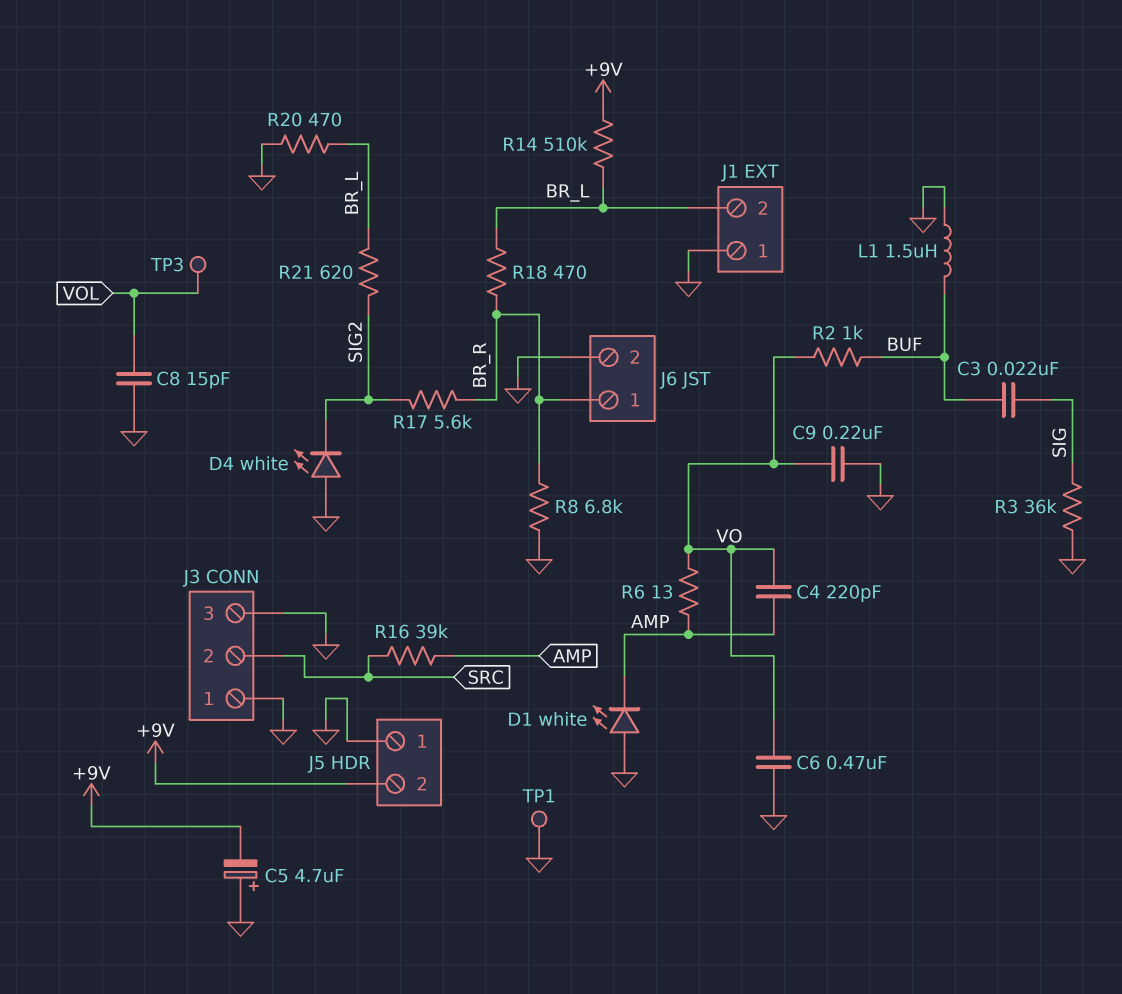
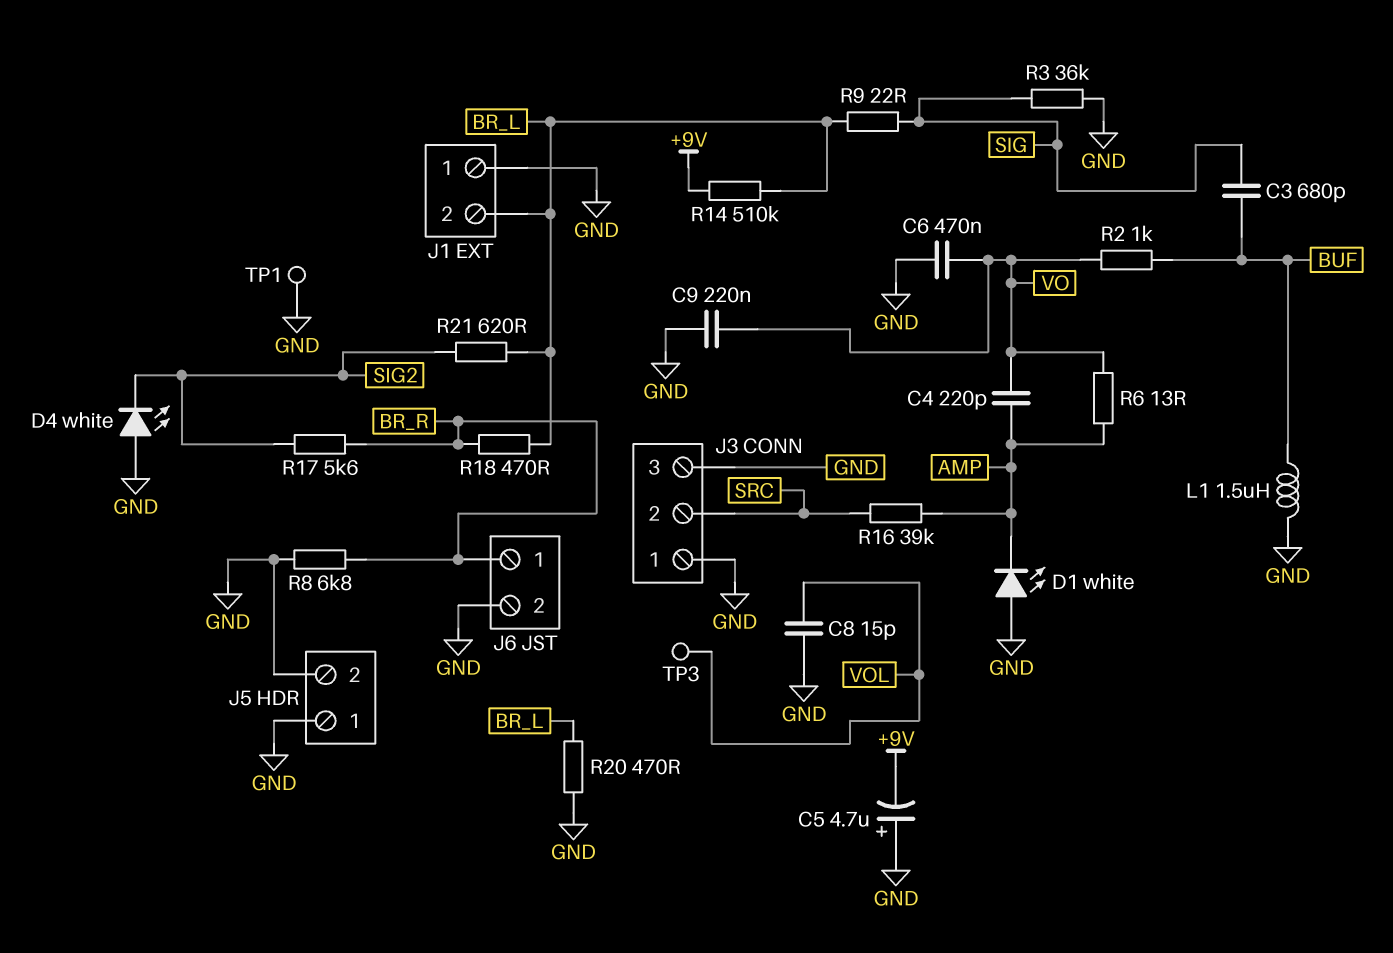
C3: 22nF (BUF, SIG) -> 680pF (BUF, SIG)
J5 pin 2: +9V -> GND
R9: none -> 22 (BR_L, SIG)

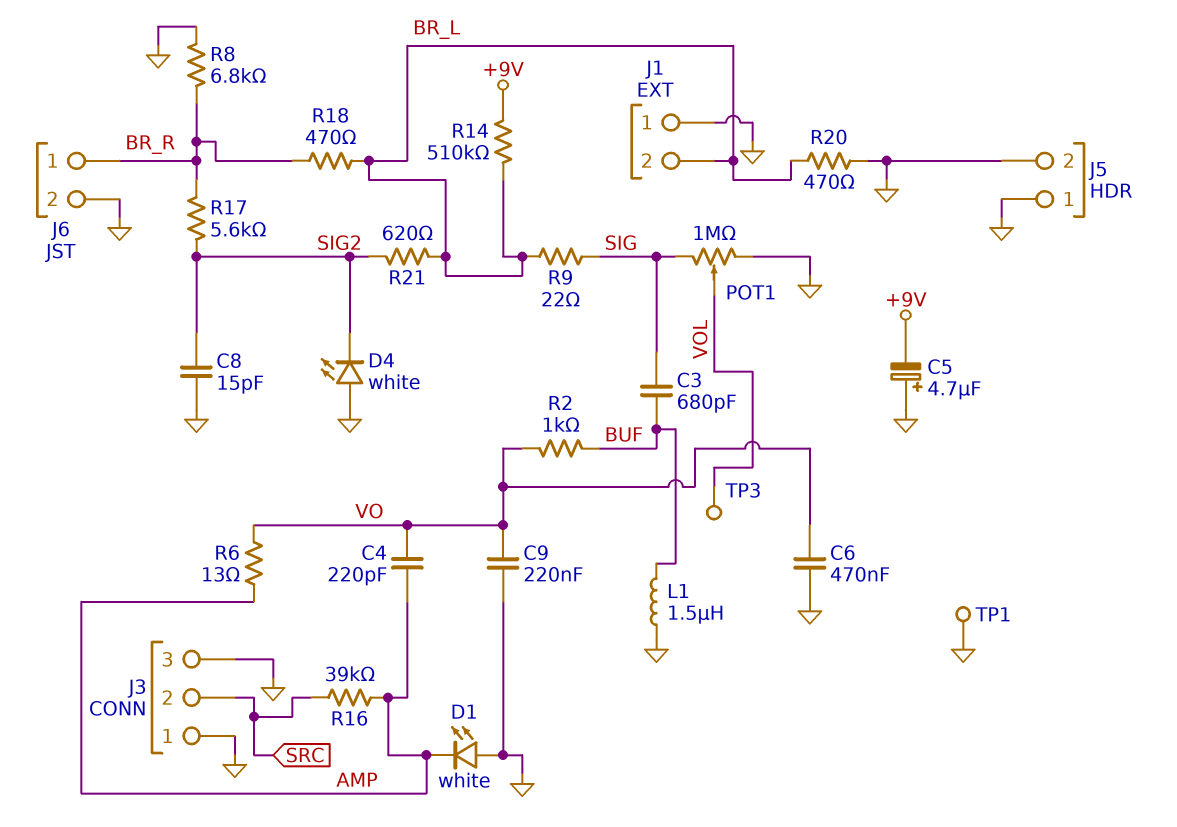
C8: 15pF (GND, VOL) -> 15pF (GND, SIG2)
POT1: none -> 1M (GND, SIG, wiper VOL)
R3: 36k (GND, SIG) -> none

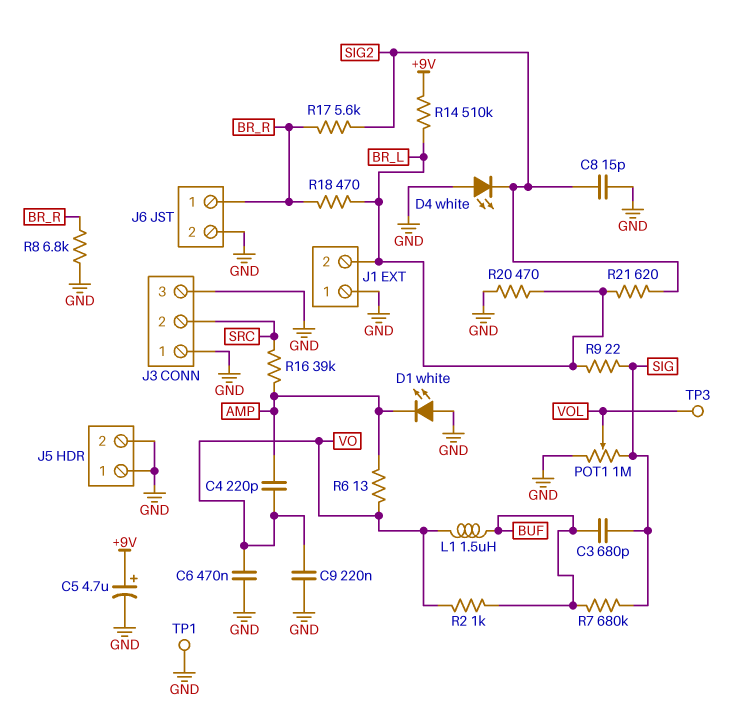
C5: 4.7uF (plus GND, minus +9V) -> 4.7uF (plus +9V, minus GND)
L1: 1.5uH (BUF, GND) -> 1.5uH (BUF, VO)
R7: none -> 680k (BUF, SIG)

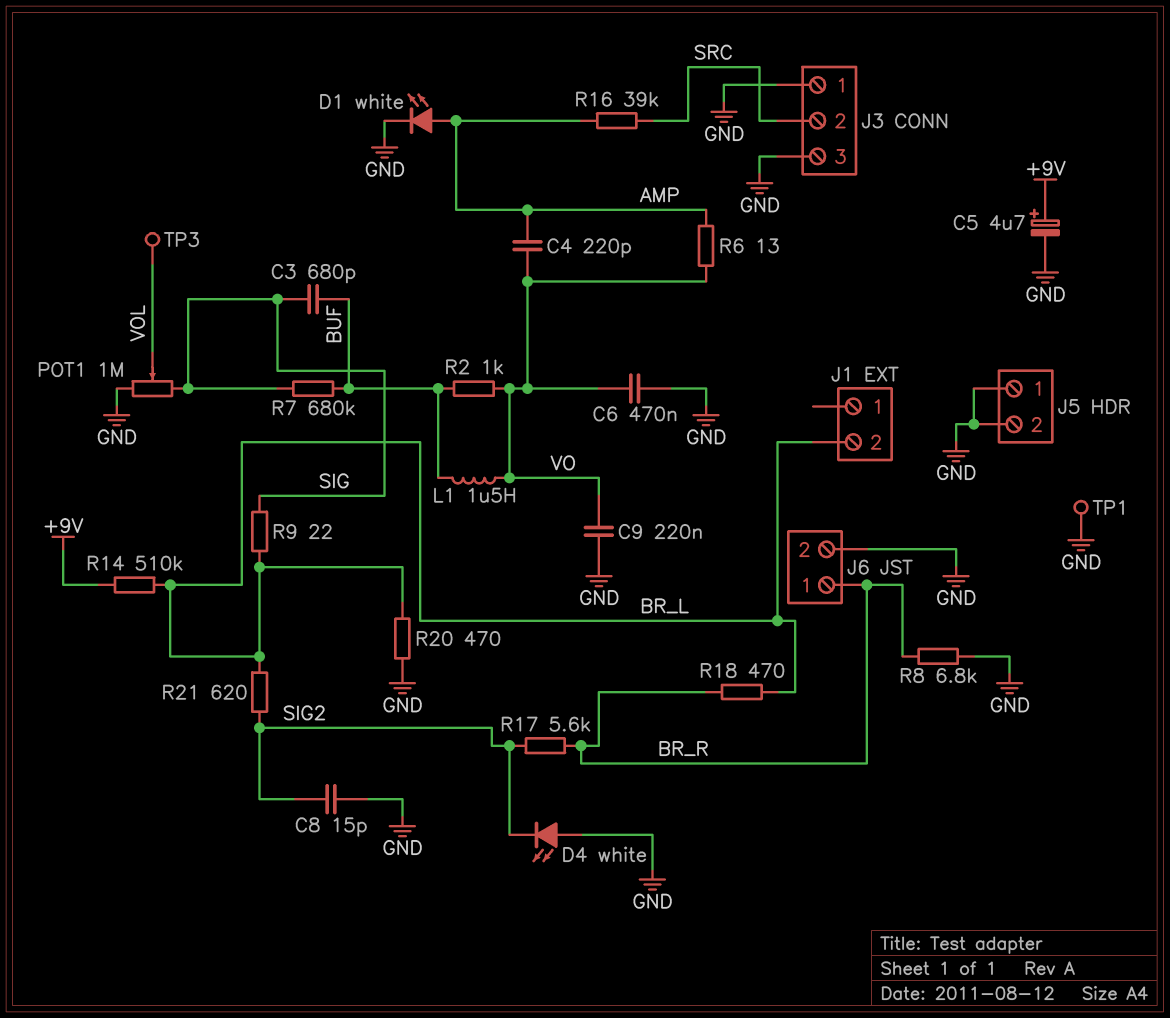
D1: LED white (A GND, K AMP) -> LED white (A AMP, K GND)
J1 pin 1: GND -> none

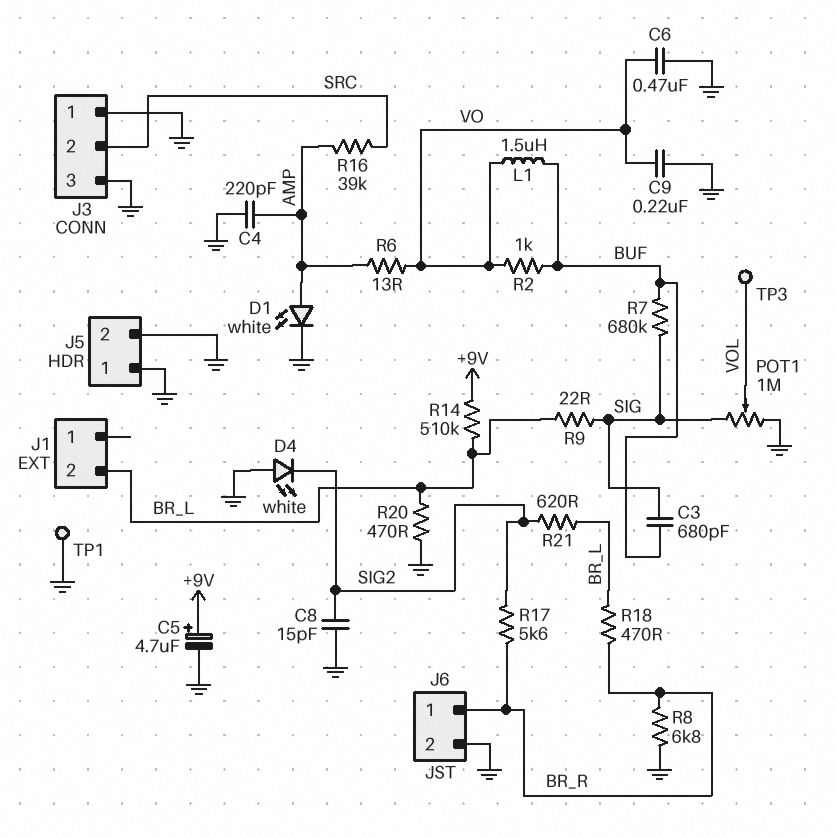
C4: 220pF (AMP, VO) -> 220pF (AMP, GND)

